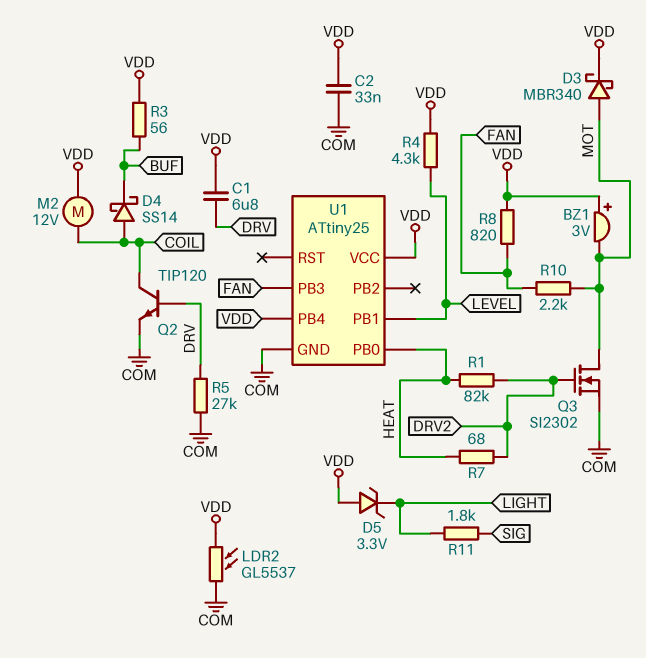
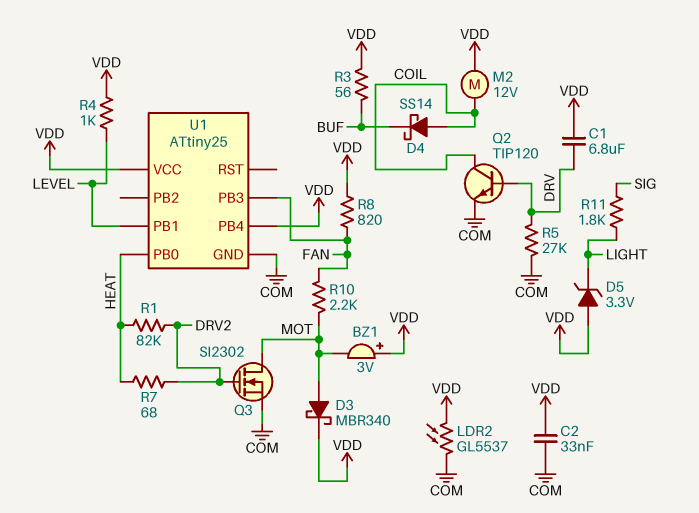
R4: 4.3k (LEVEL, VDD) -> 1k (LEVEL, VDD)

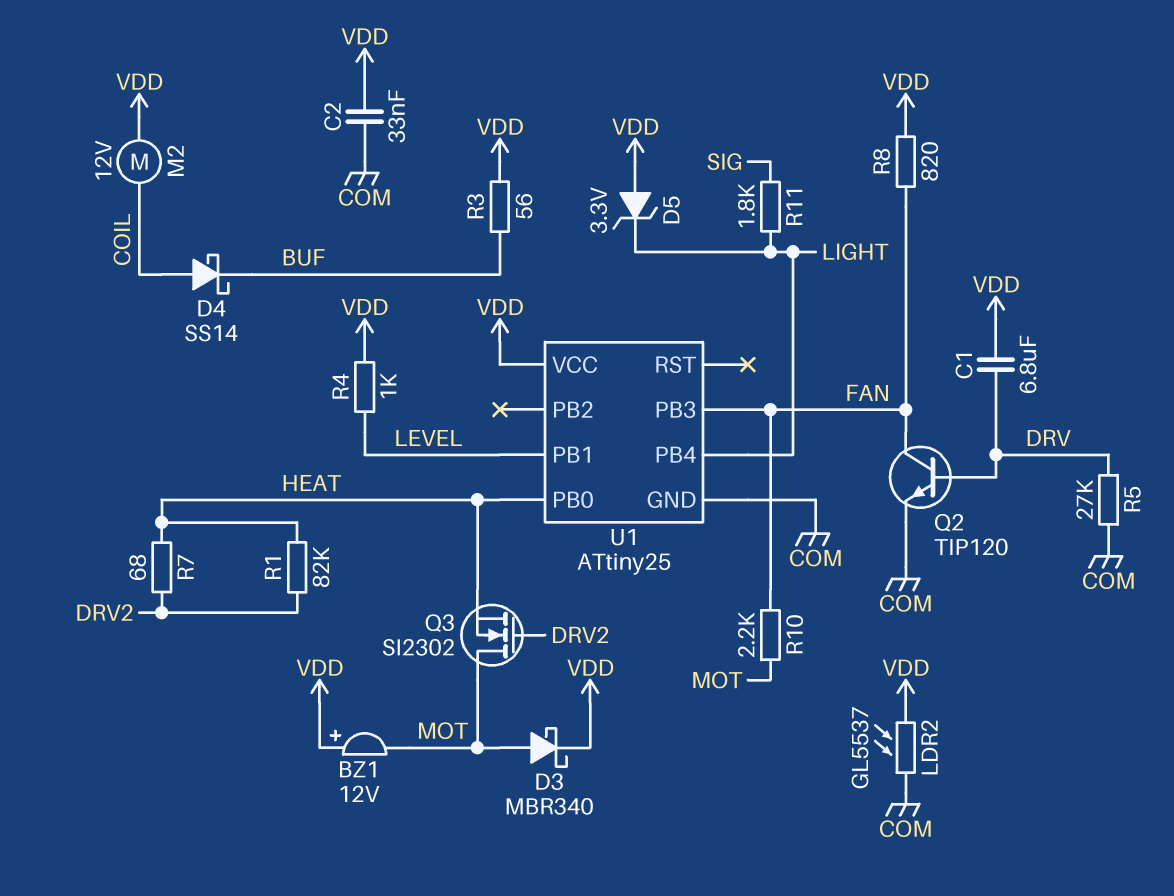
BZ1: buzzer 3V (plus VDD, minus MOT) -> buzzer 12V (plus VDD, minus MOT)
Q2: NPN TIP120 (B DRV, C COIL, E COM) -> NPN TIP120 (B DRV, C FAN, E COM)
Q3: NMOS SI2302 (G DRV2, D MOT, S COM) -> NMOS SI2302 (G DRV2, D MOT, S HEAT)
U1 pin PB4: VDD -> LIGHT

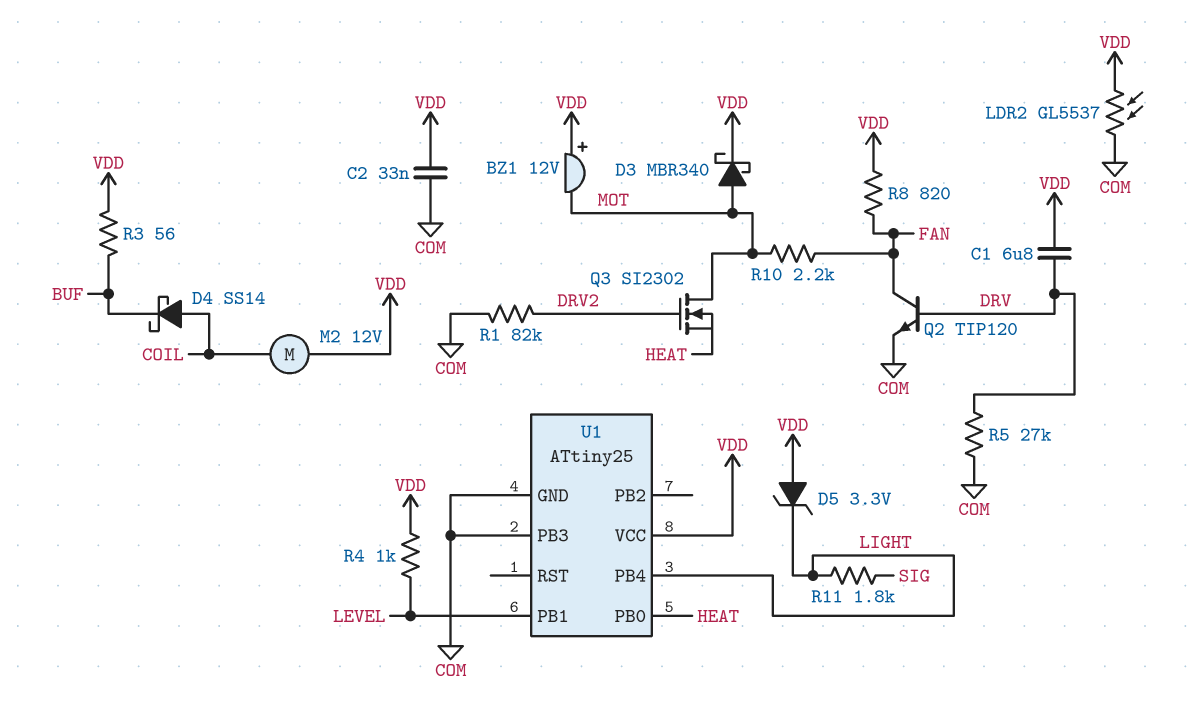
R1: 82k (DRV2, HEAT) -> 82k (COM, DRV2)
R7: 68 (DRV2, HEAT) -> none
U1 pin PB3: FAN -> COM

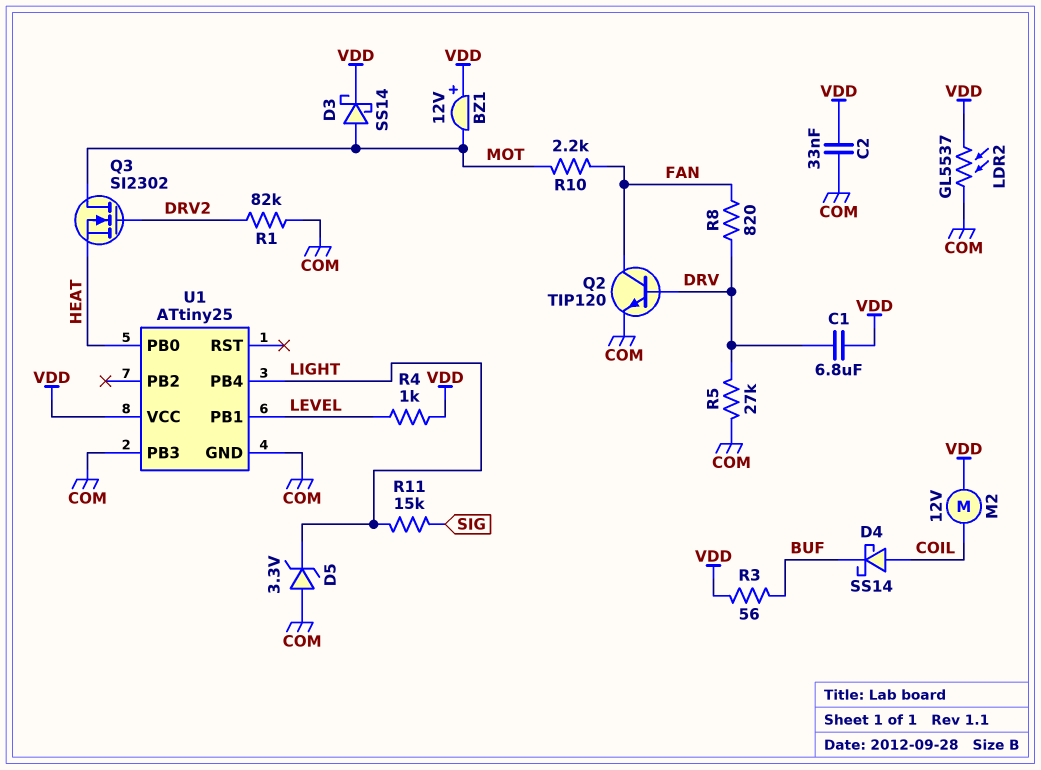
D3: schottky MBR340 (A MOT, K VDD) -> schottky SS14 (A MOT, K VDD)
D5: zener 3.3V (A VDD, K LIGHT) -> zener 3.3V (A COM, K LIGHT)
R8: 820 (FAN, VDD) -> 820 (DRV, FAN)
R11: 1.8k (LIGHT, SIG) -> 15k (LIGHT, SIG)

